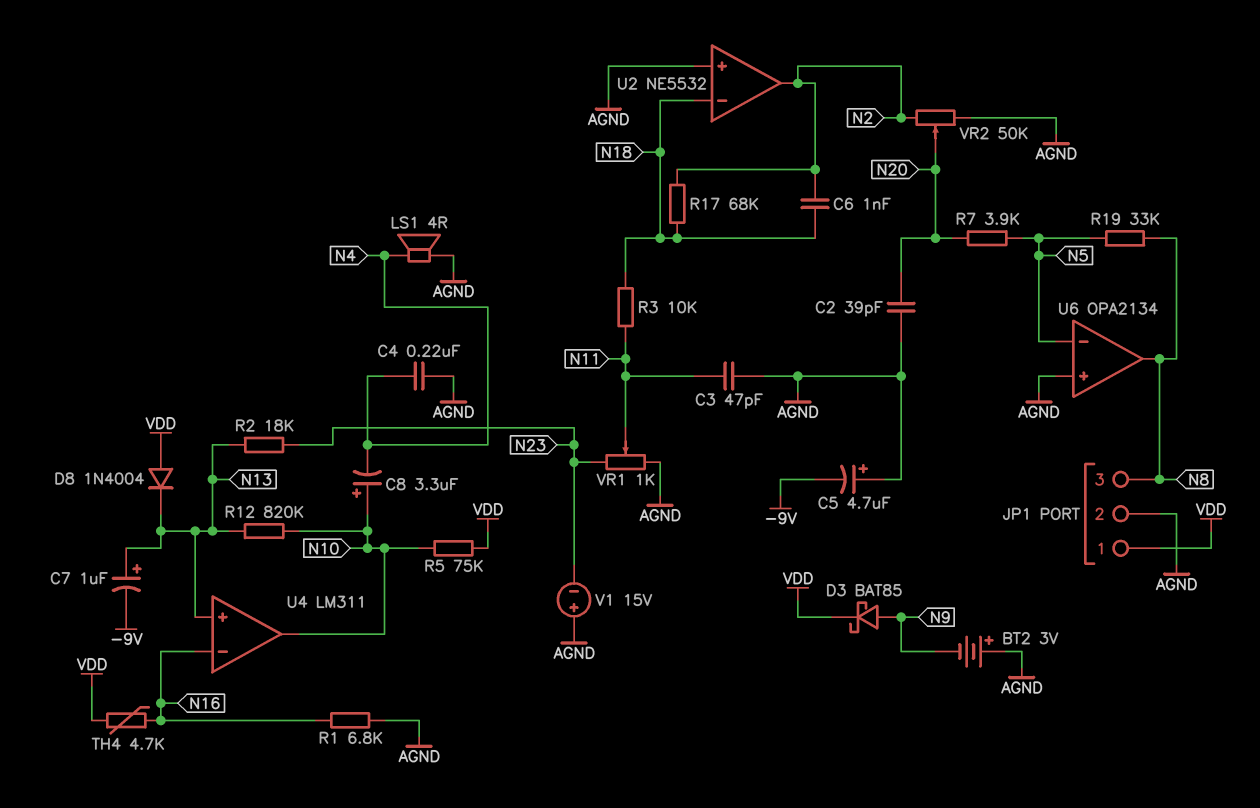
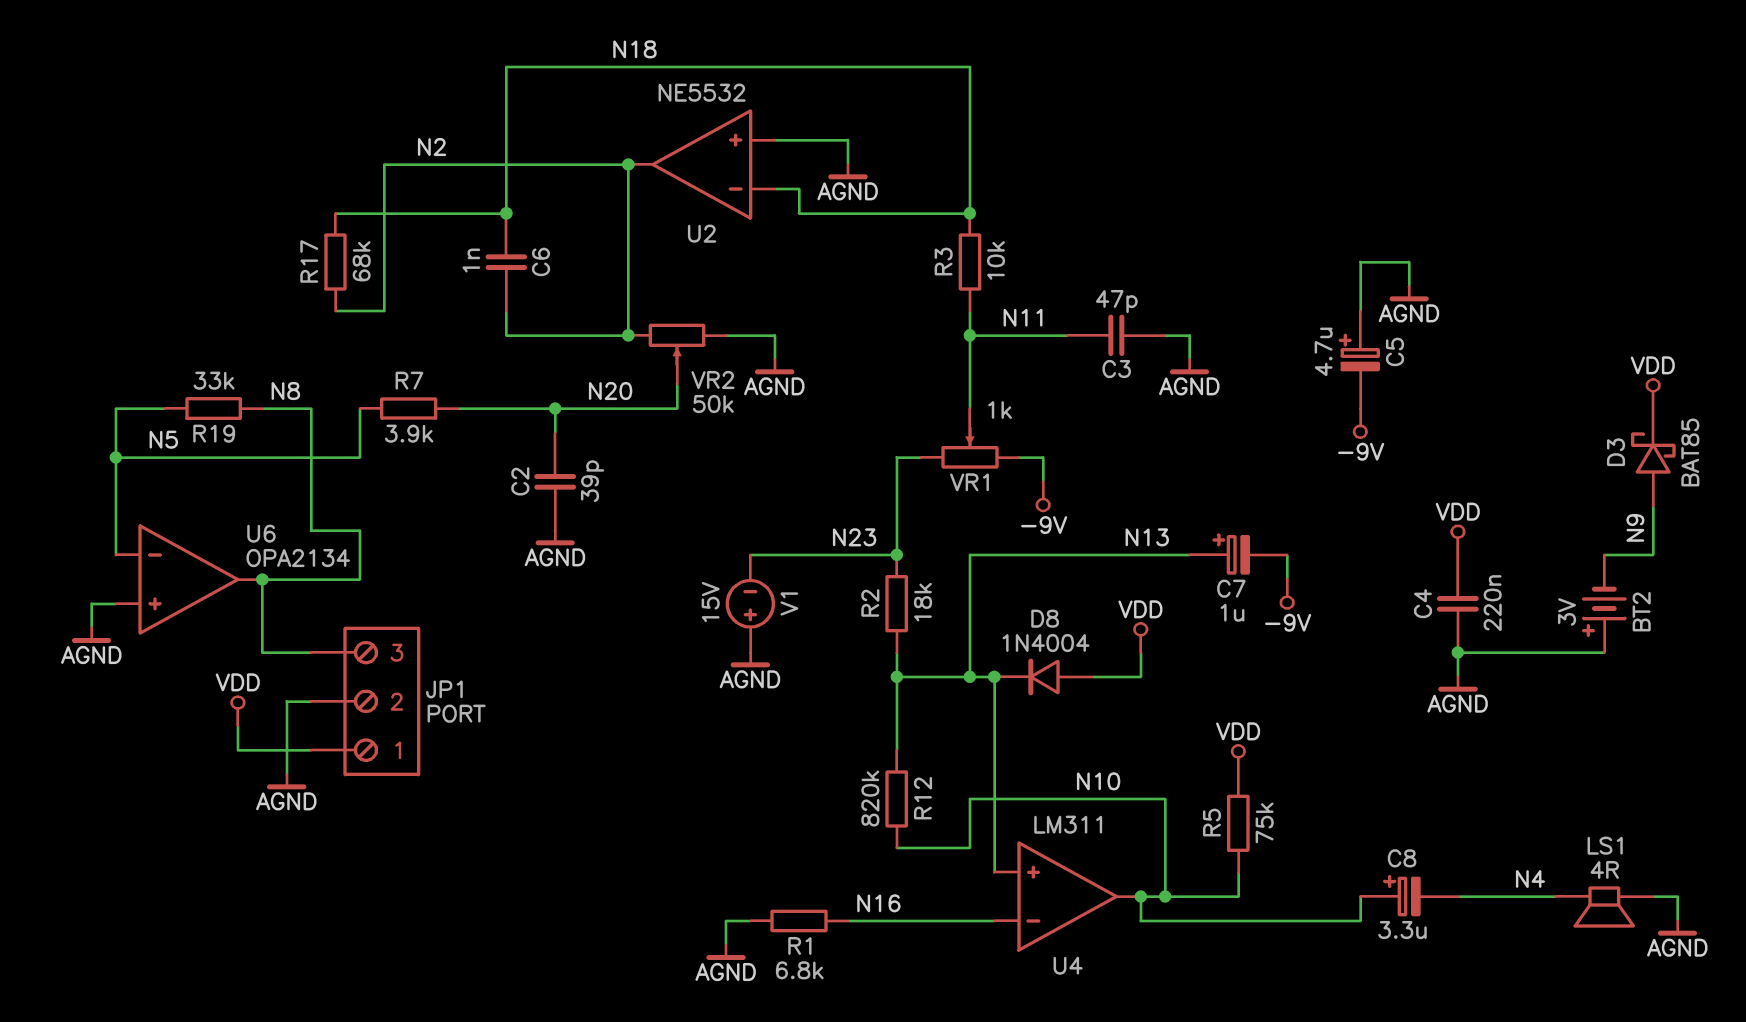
C4: 220nF (AGND, N4) -> 220nF (AGND, VDD)
TH4: 4.7k (N16, VDD) -> none
VR1: 1k (AGND, N23, wiper N11) -> 1k (-9V, N23, wiper N11)

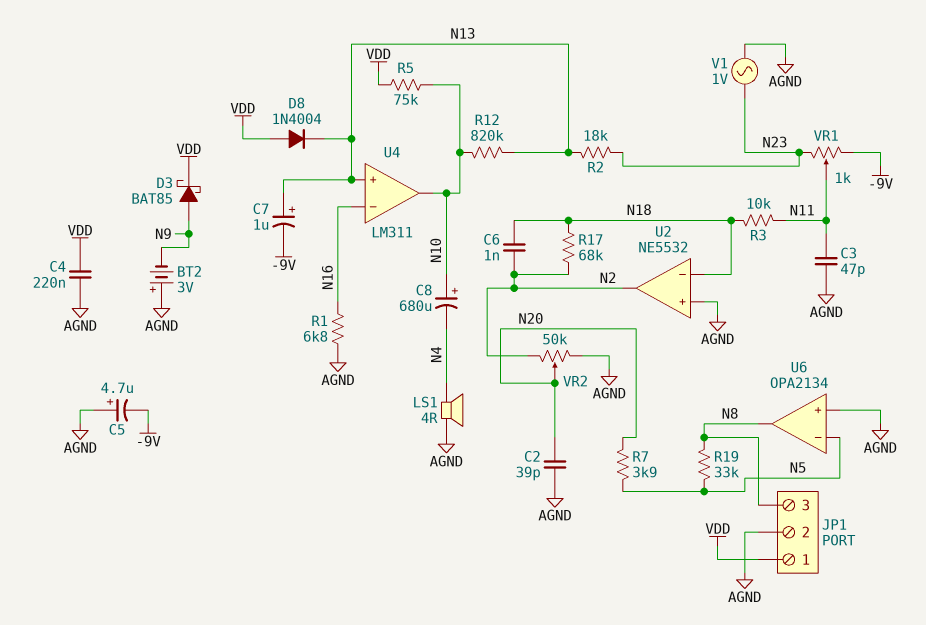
C8: 3.3uF (plus N10, minus N4) -> 680uF (plus N10, minus N4)
V1: 15V (plus AGND, minus N23) -> AC 1V (AGND, N23)

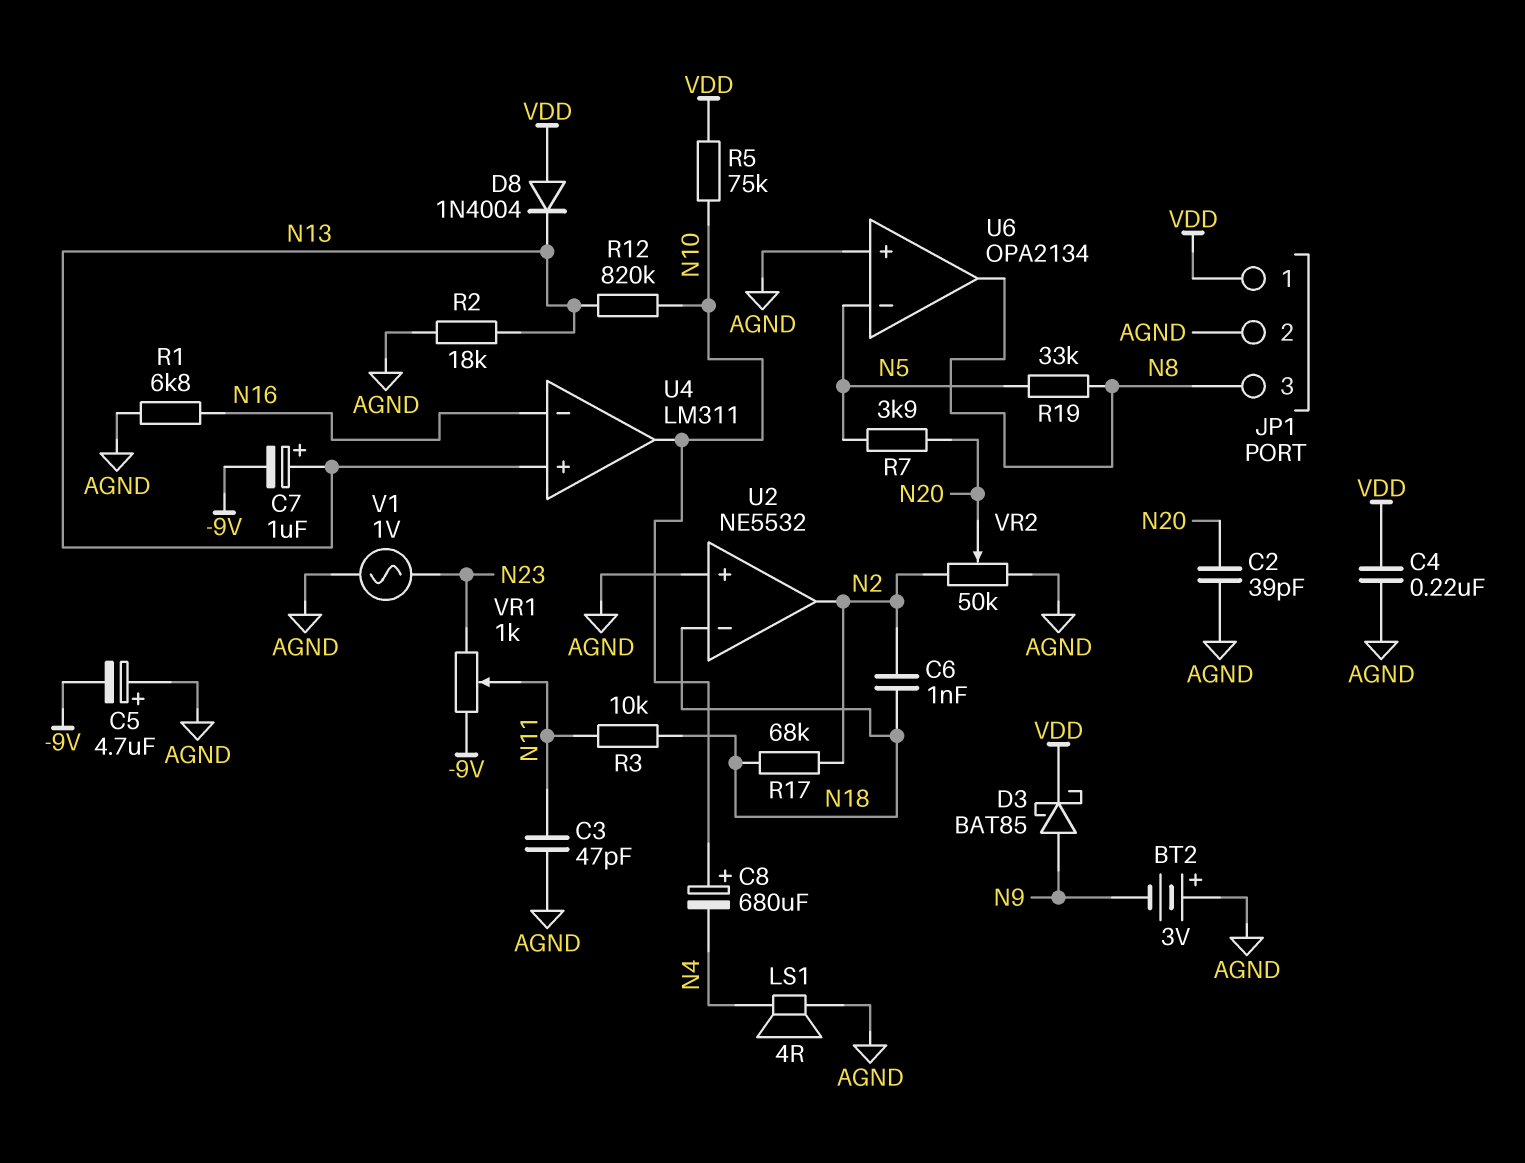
R2: 18k (N13, N23) -> 18k (AGND, N13)

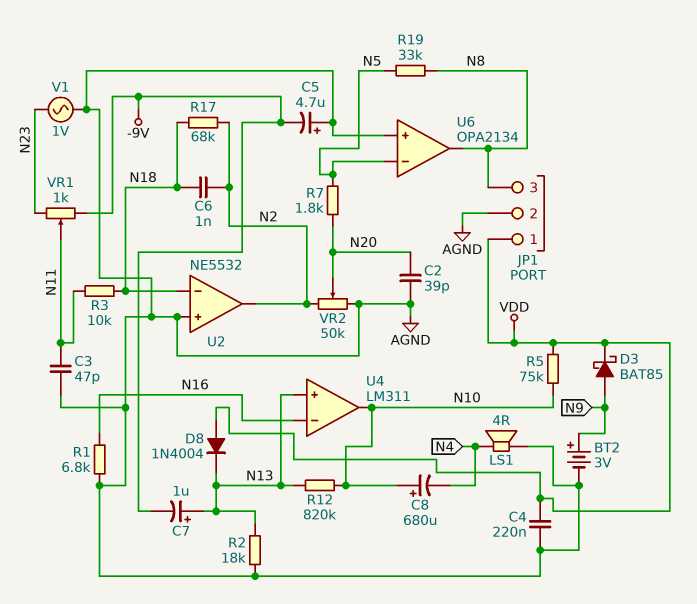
BT2: 3V (plus AGND, minus N9) -> 3V (plus N9, minus AGND)
R7: 3.9k (N5, N20) -> 1.8k (N5, N20)

